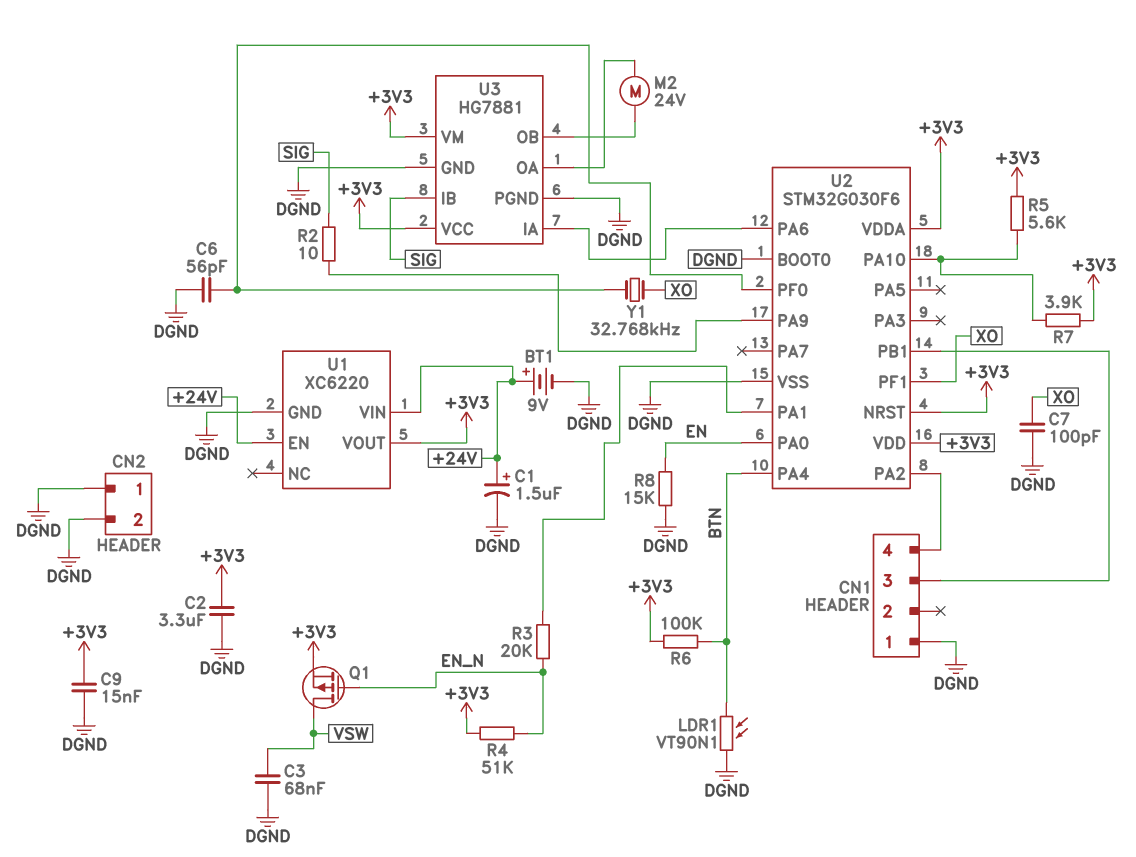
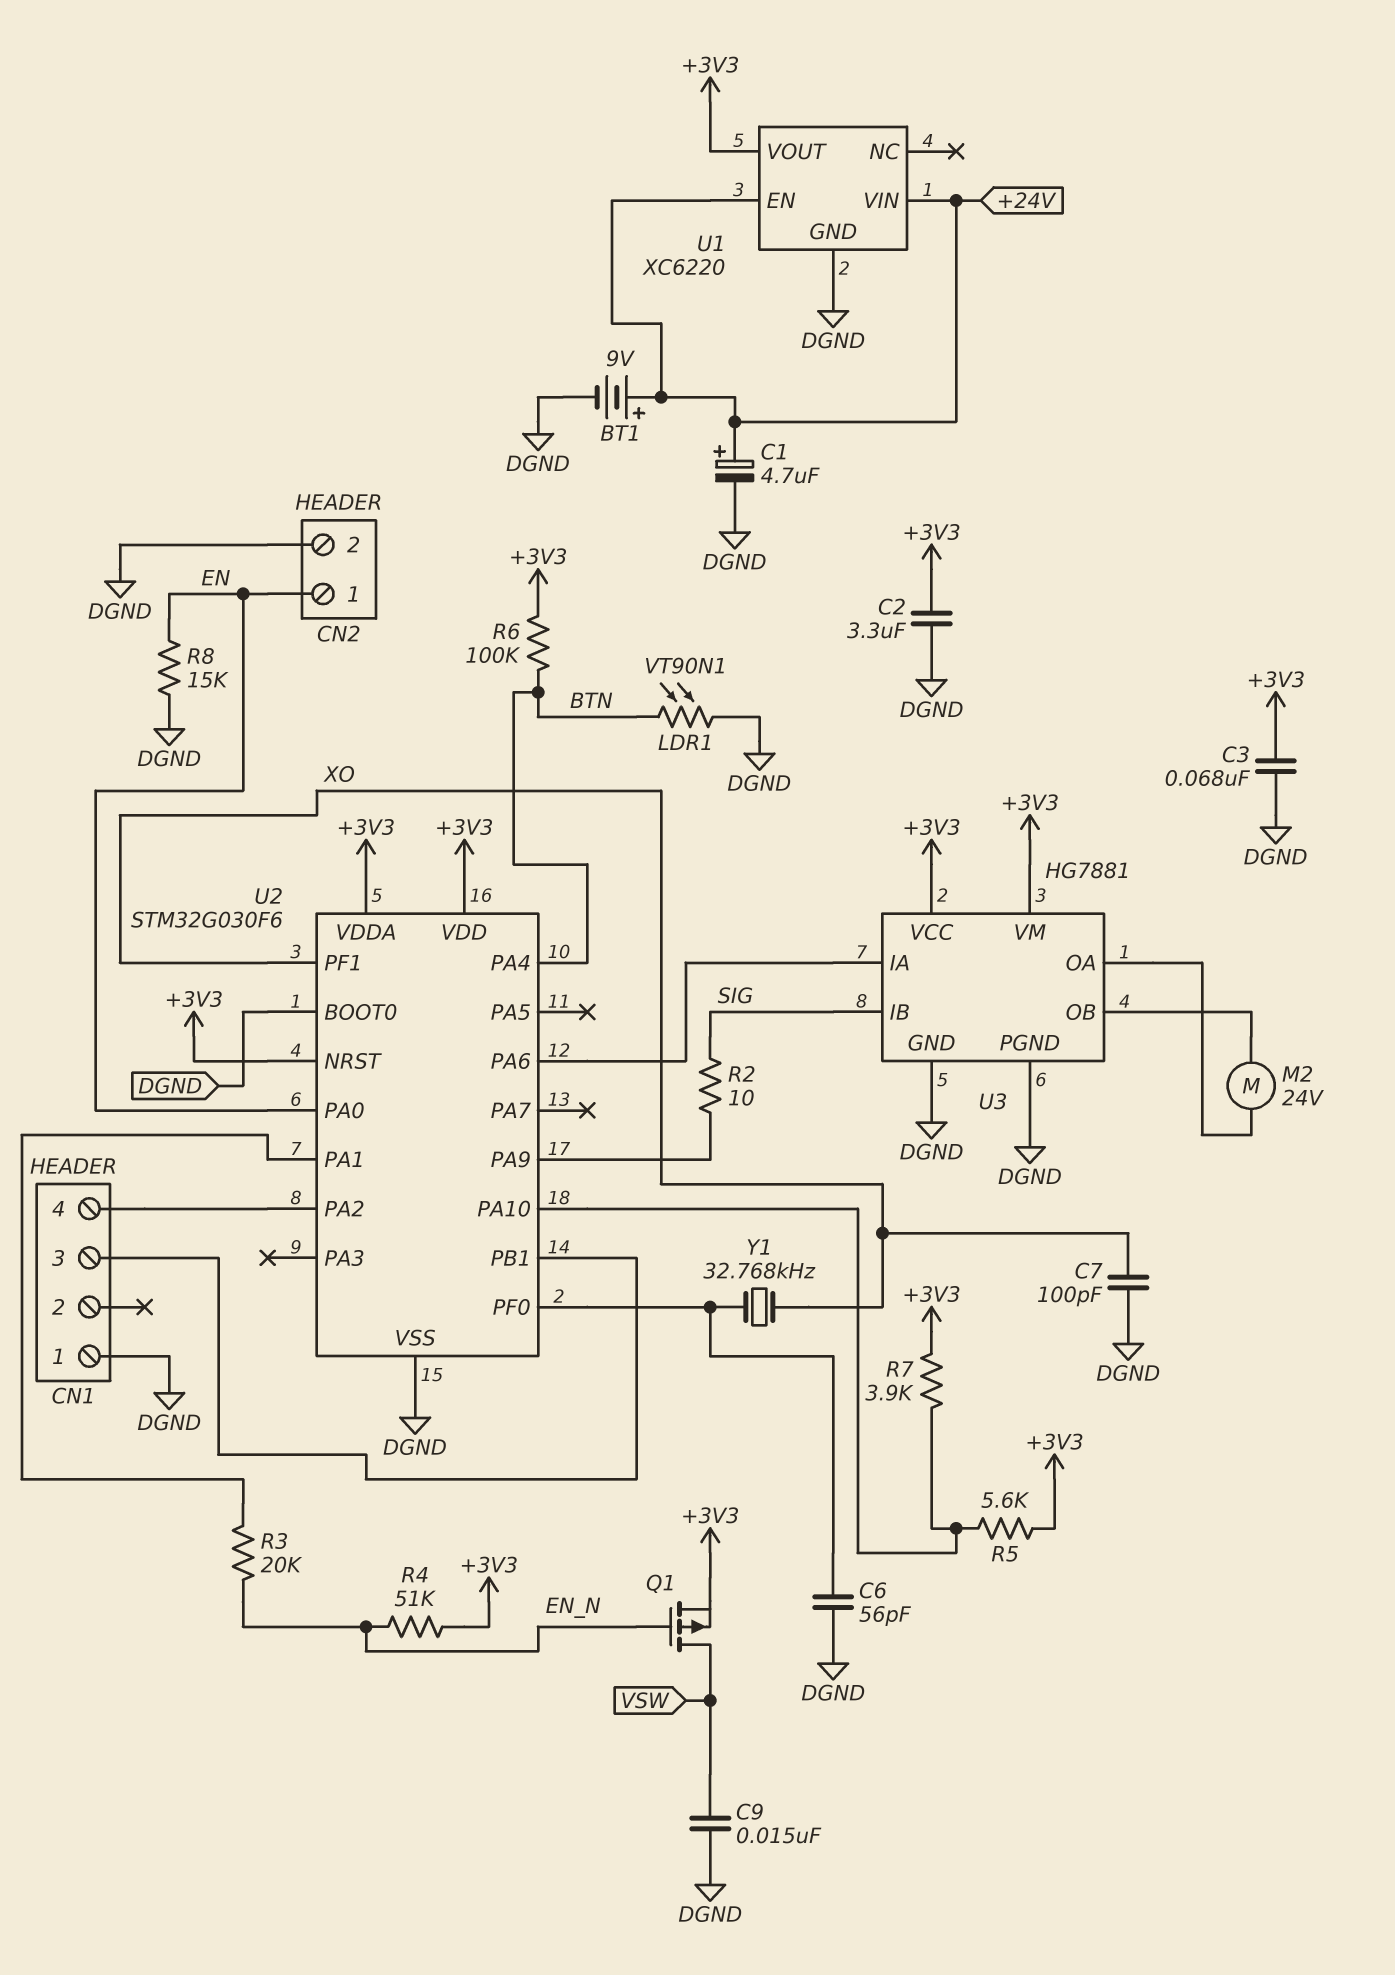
C1: 1.5uF (plus +24V, minus DGND) -> 4.7uF (plus +24V, minus DGND)
C3: 68nF (DGND, VSW) -> 68nF (+3V3, DGND)
C9: 15nF (+3V3, DGND) -> 15nF (DGND, VSW)
CN2 pin 1: DGND -> EN

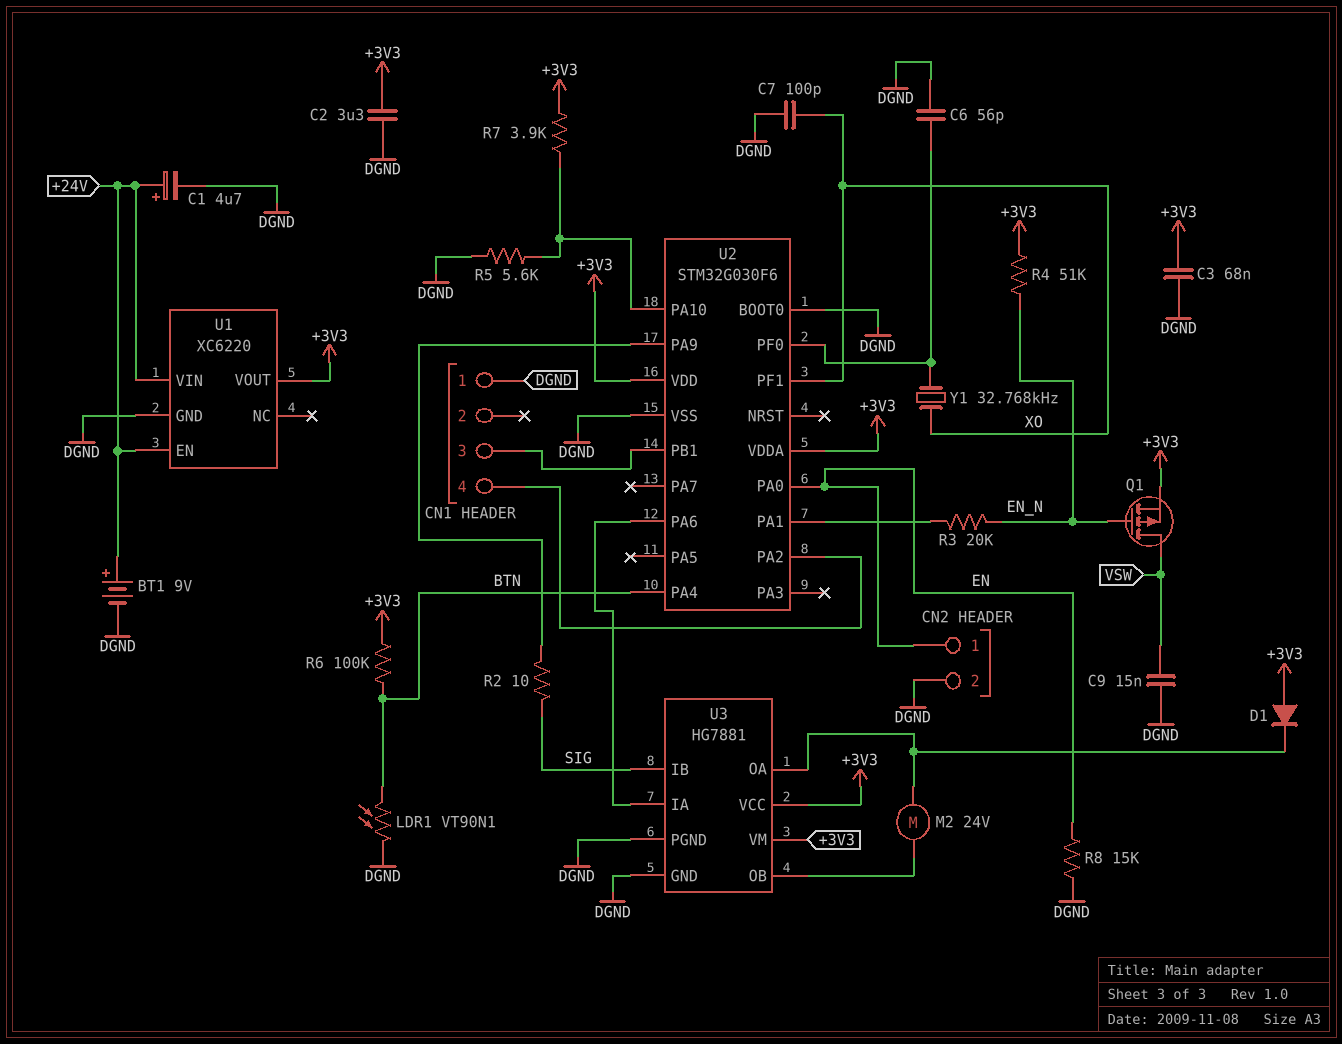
D1: none -> diode (A +3V3, K U3/OA)
R5: 5.6k (+3V3, U2/PA10) -> 5.6k (DGND, U2/PA10)
U2 pin NRST: +3V3 -> none

